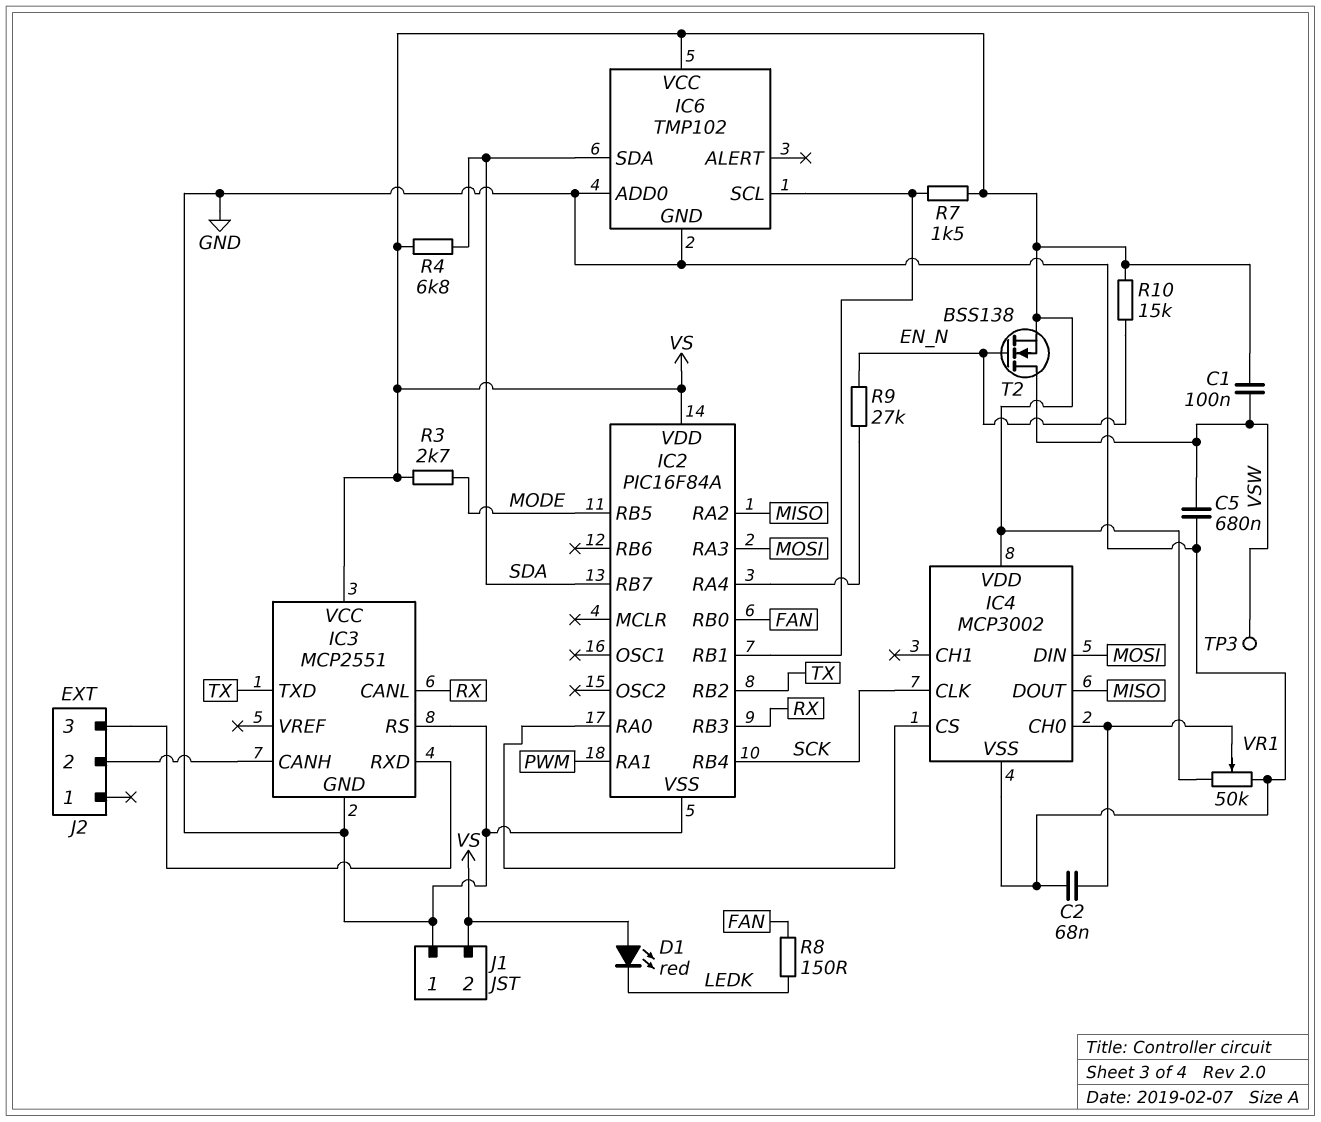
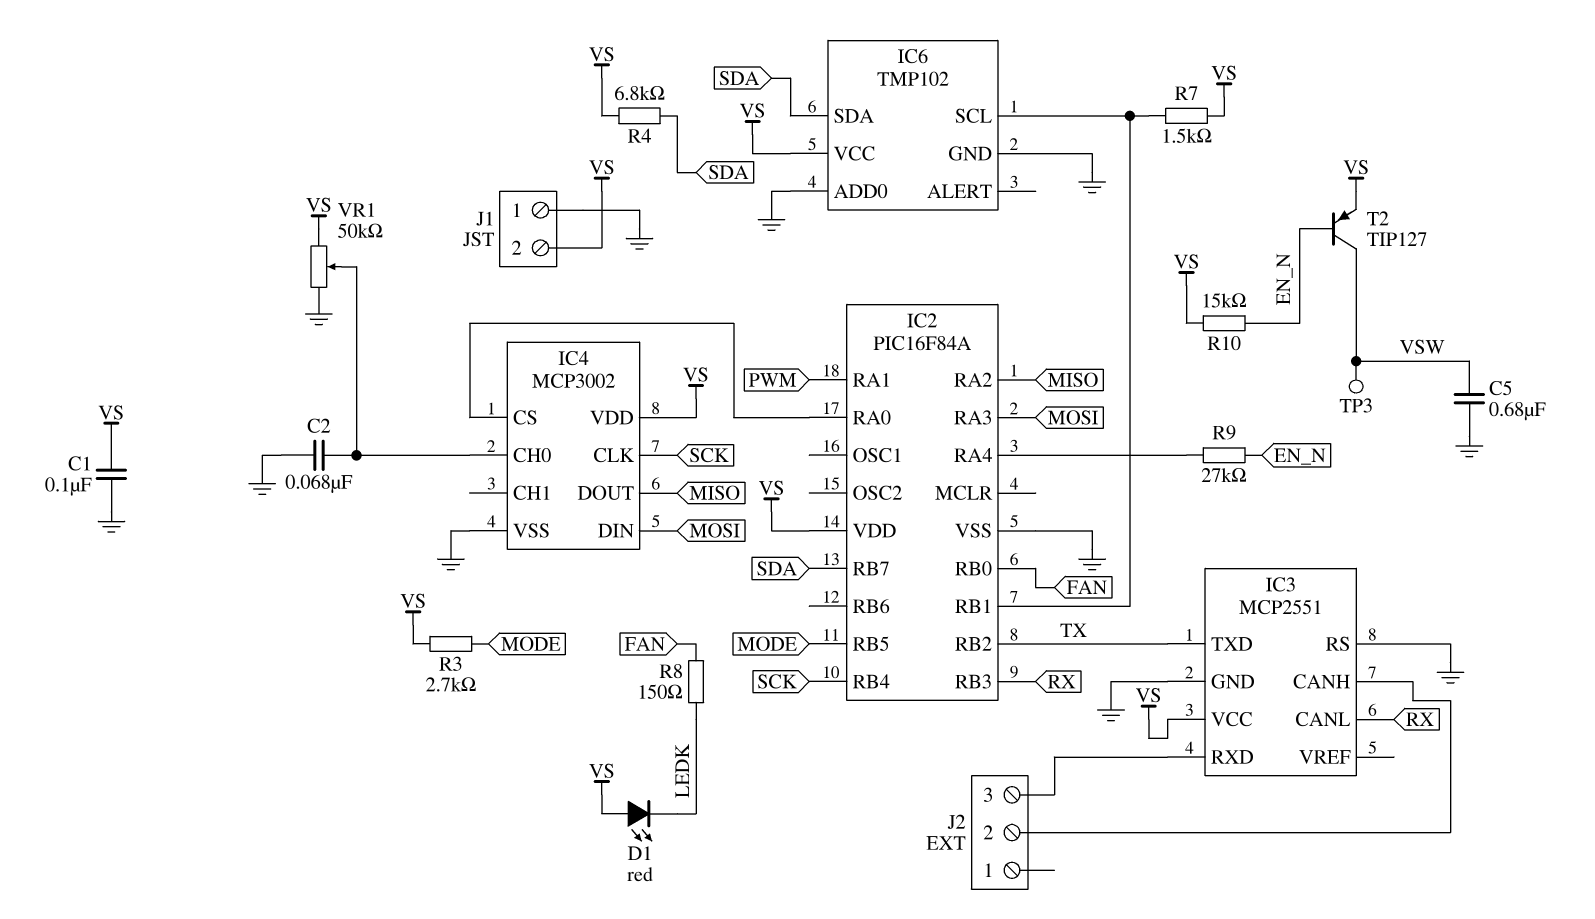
C1: 100nF (VS, VSW) -> 100nF (GND, VS)
T2: NMOS BSS138 (G EN_N, D VSW, S VS) -> PNP TIP127 (B EN_N, C VSW, E VS)

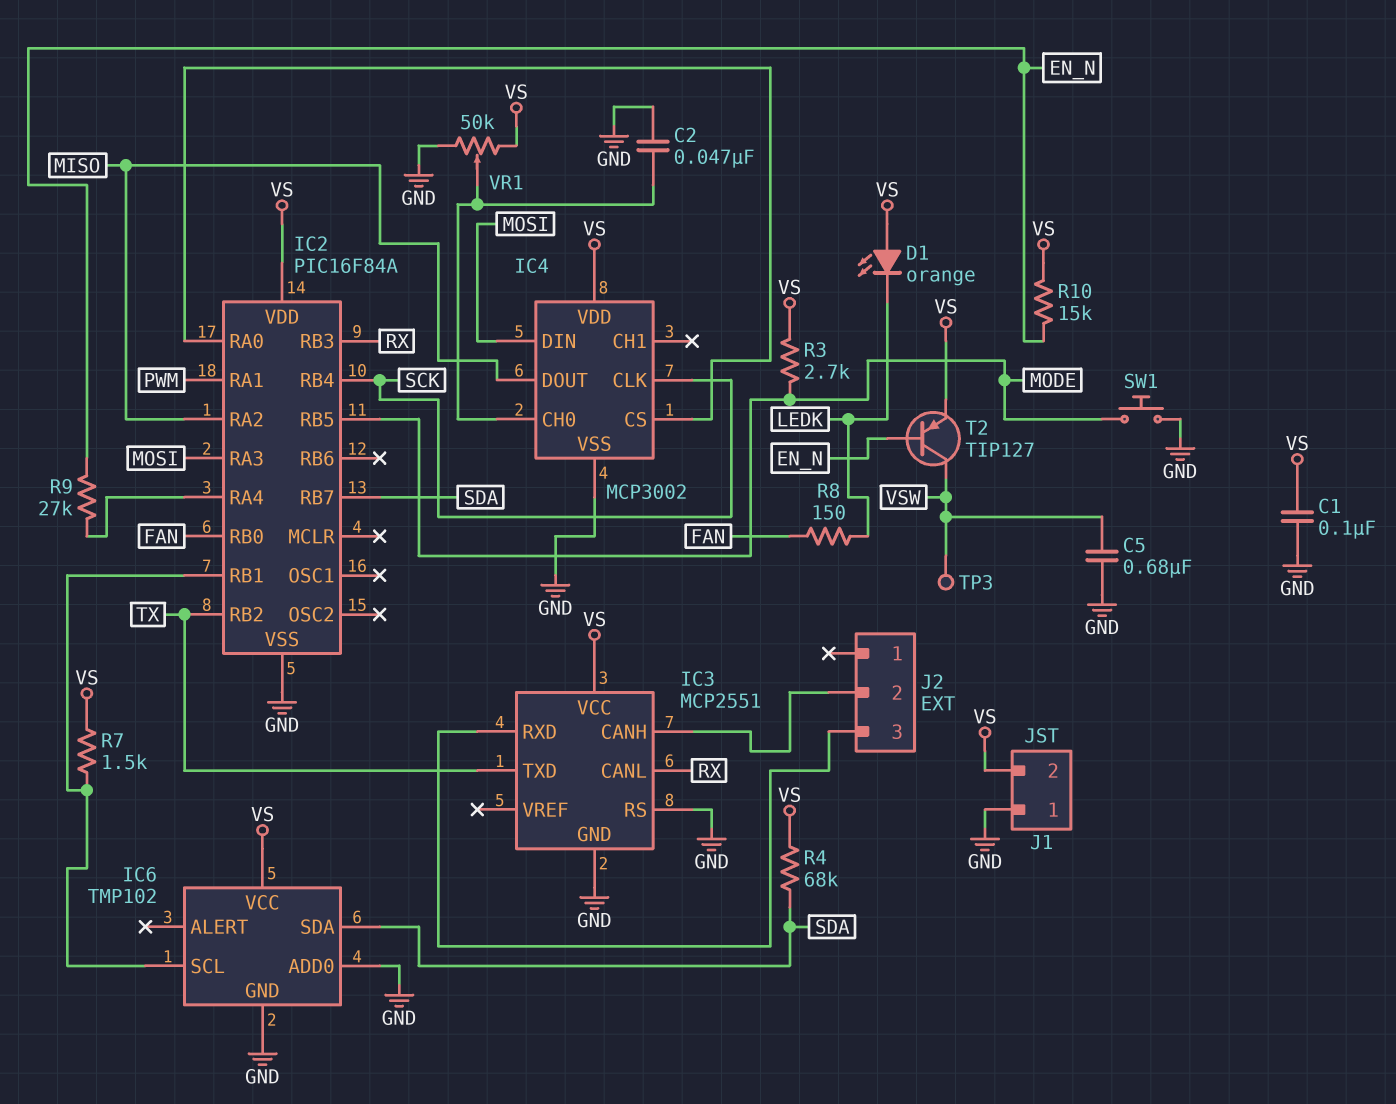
C2: 68nF (GND, IC4/CH0) -> 47nF (GND, IC4/CH0)
D1: LED red (A VS, K LEDK) -> LED orange (A VS, K LEDK)
R4: 6.8k (SDA, VS) -> 68k (SDA, VS)
SW1: none -> button (GND, MODE)

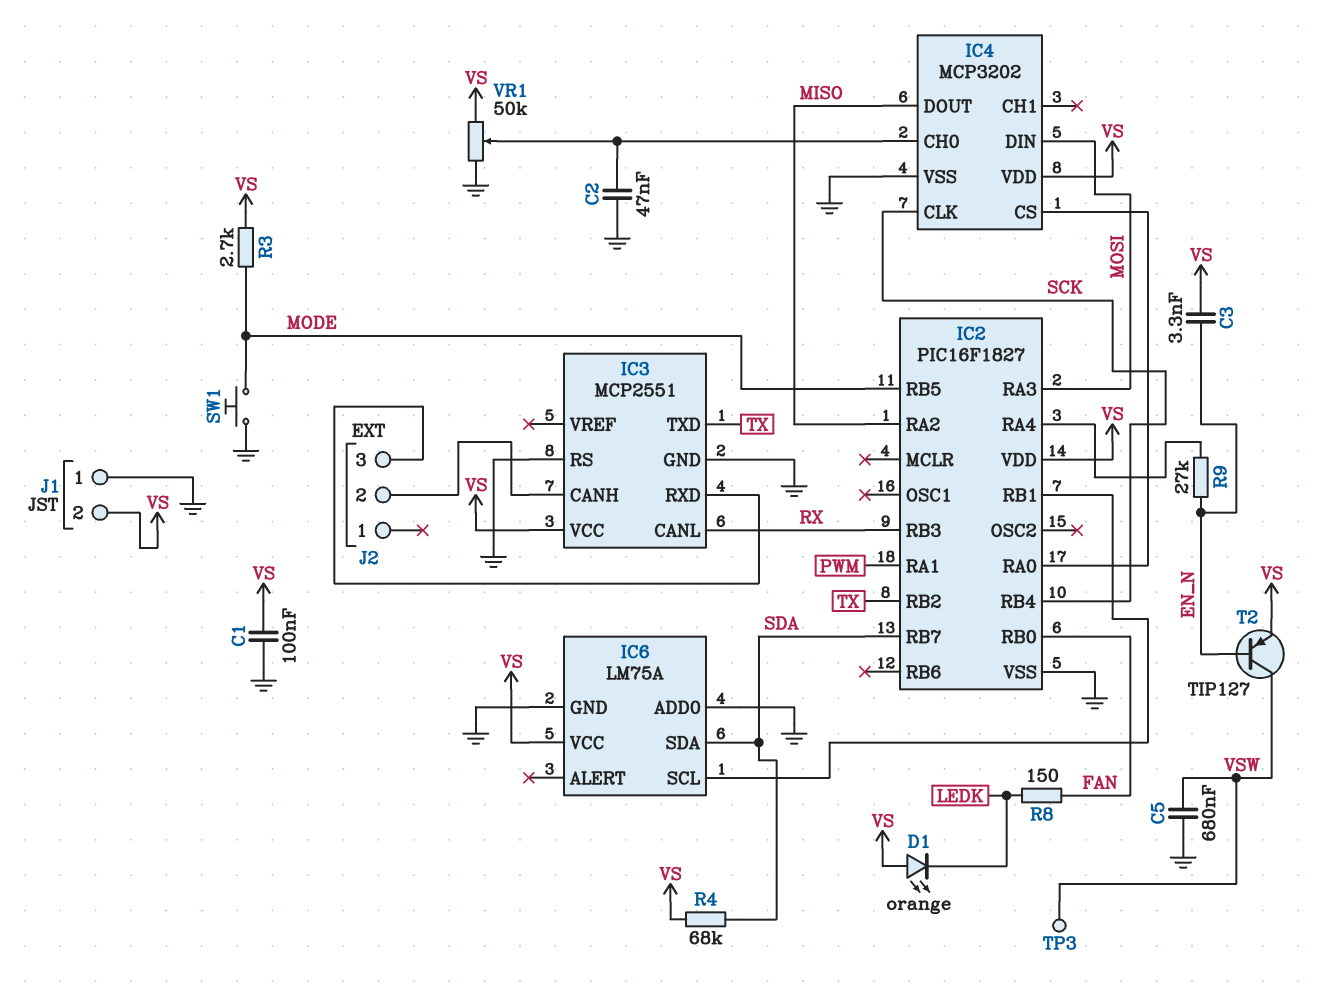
C3: none -> 3.3nF (EN_N, VS)
IC2: PIC16F84A -> PIC16F1827
IC4: MCP3002 -> MCP3202
IC6: TMP102 -> LM75A
R7: 1.5k (IC2/RB1, VS) -> none
R10: 15k (EN_N, VS) -> none

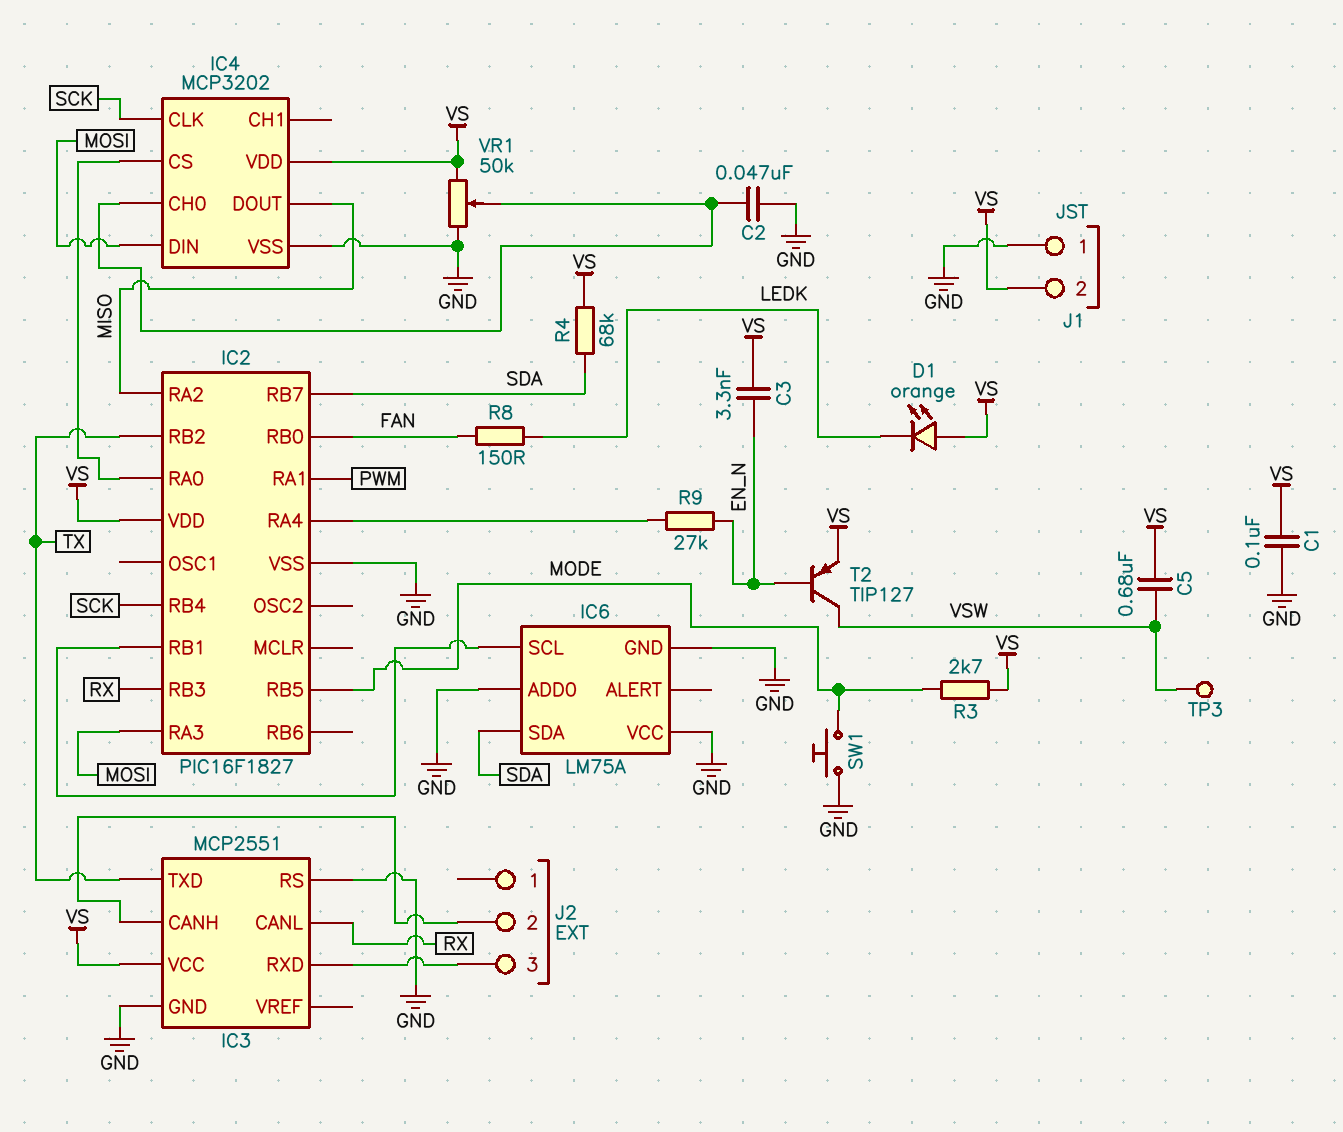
C5: 680nF (GND, VSW) -> 680nF (VS, VSW)
IC6 pin VCC: VS -> GND

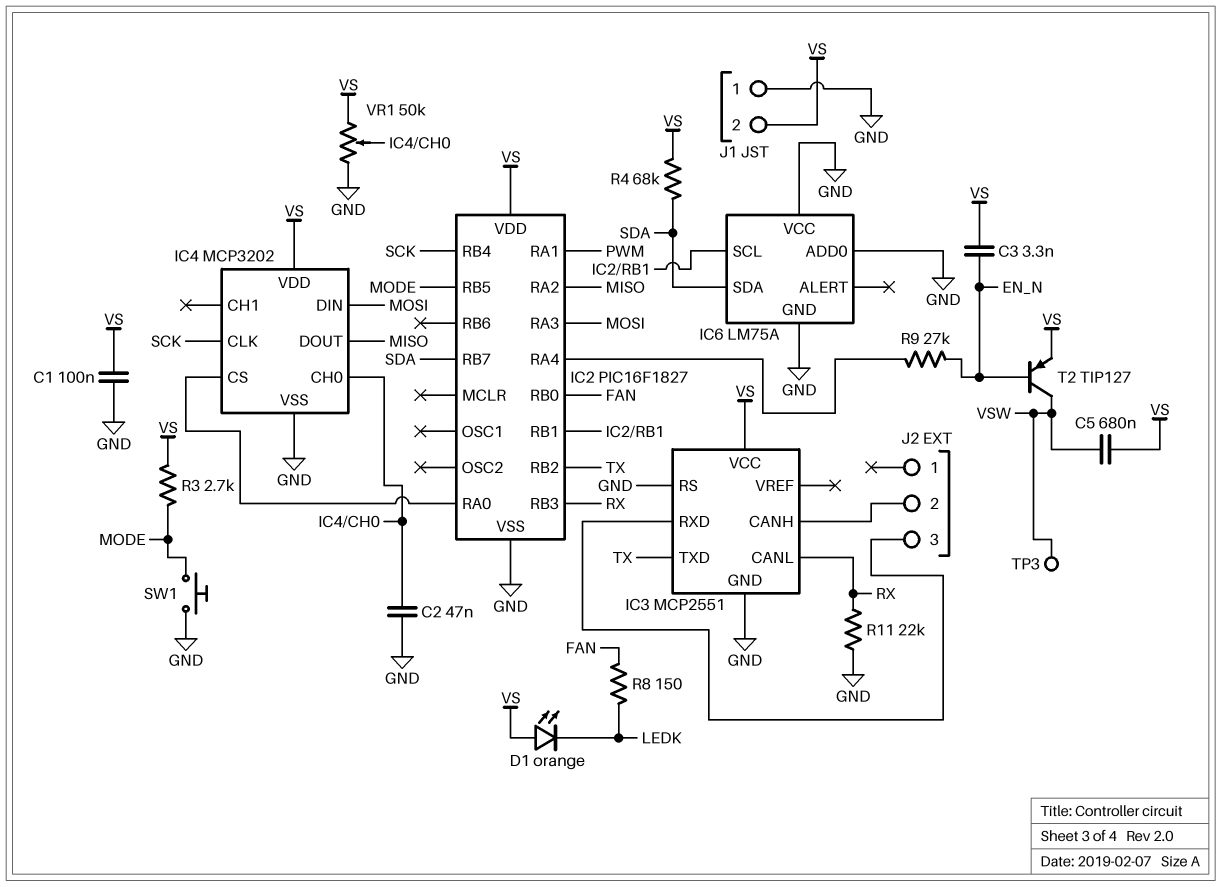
R11: none -> 22k (GND, RX)

